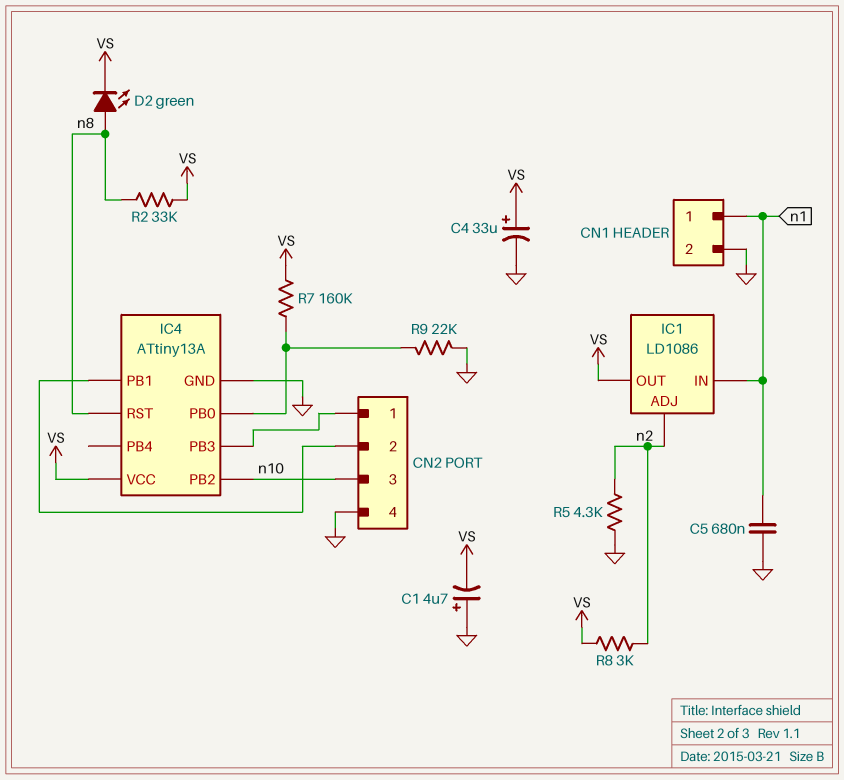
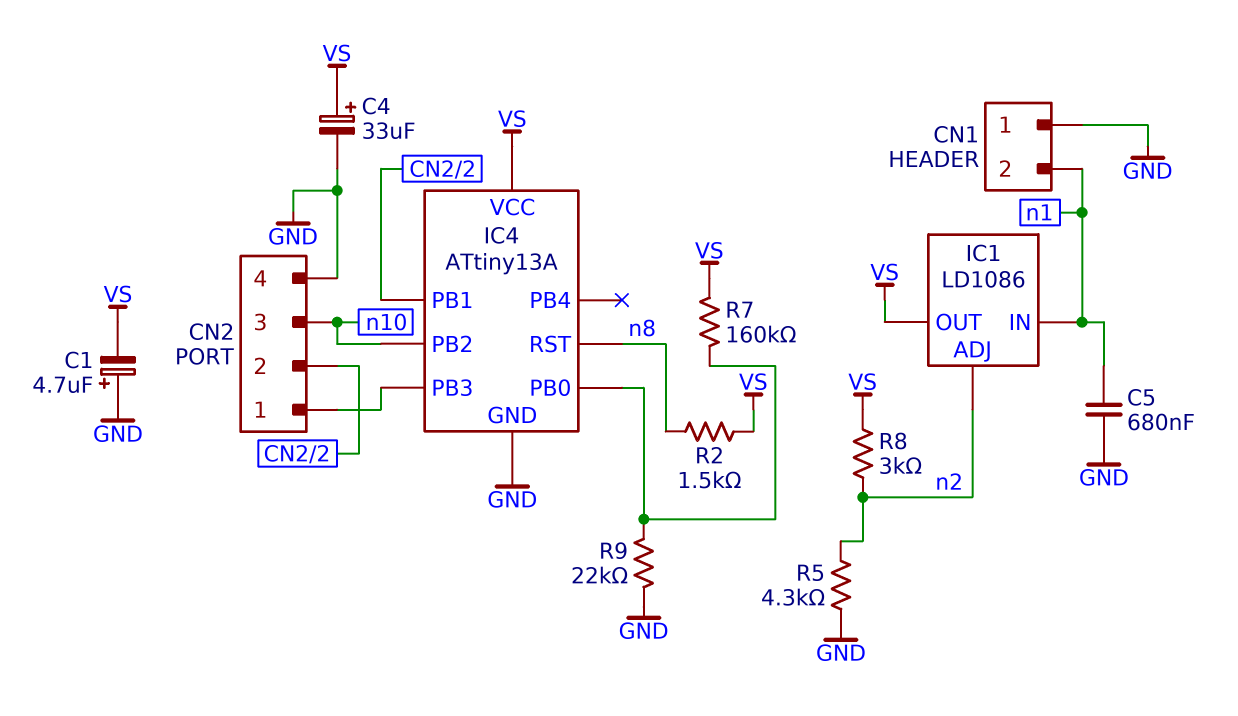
CN1 pin 1: n1 -> GND
CN1 pin 2: GND -> n1
D2: LED green (A n8, K VS) -> none
R2: 33k (VS, n8) -> 1.5k (VS, n8)

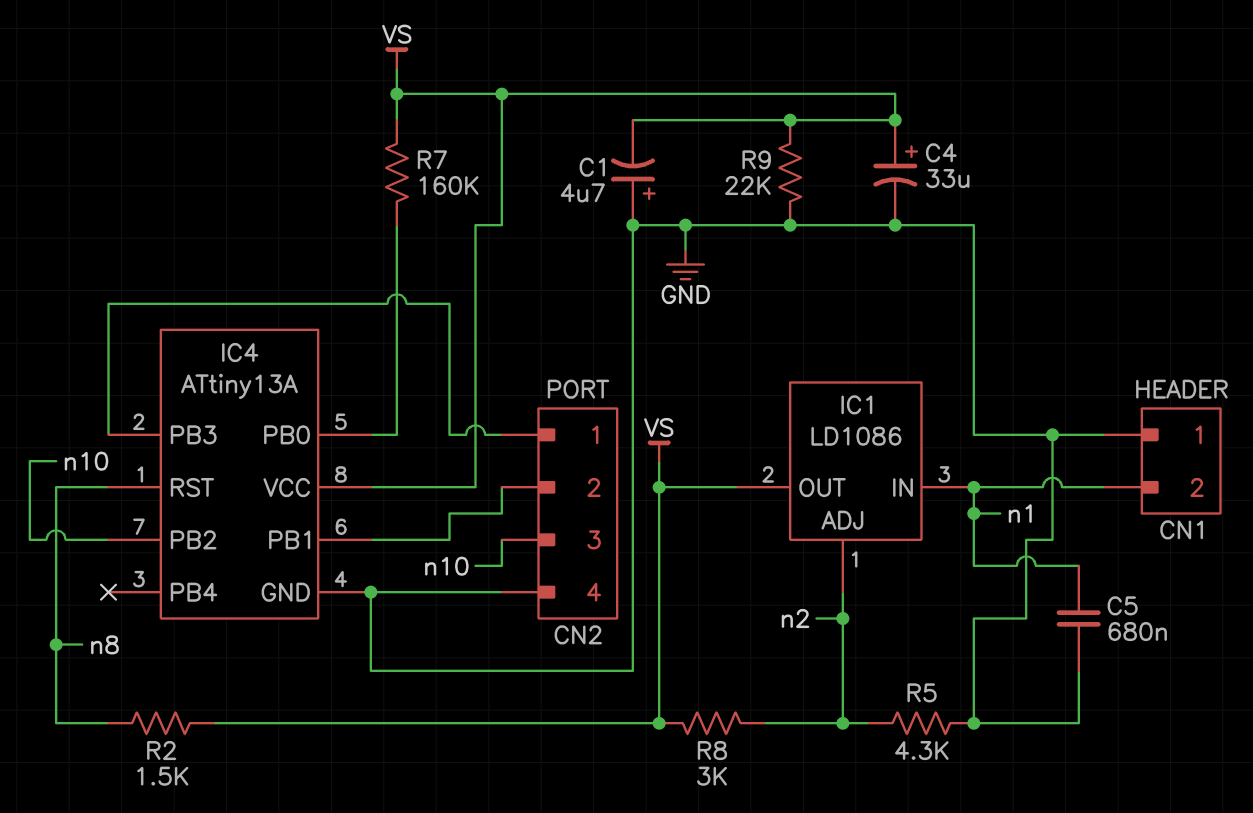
R9: 22k (GND, IC4/PB0) -> 22k (GND, VS)

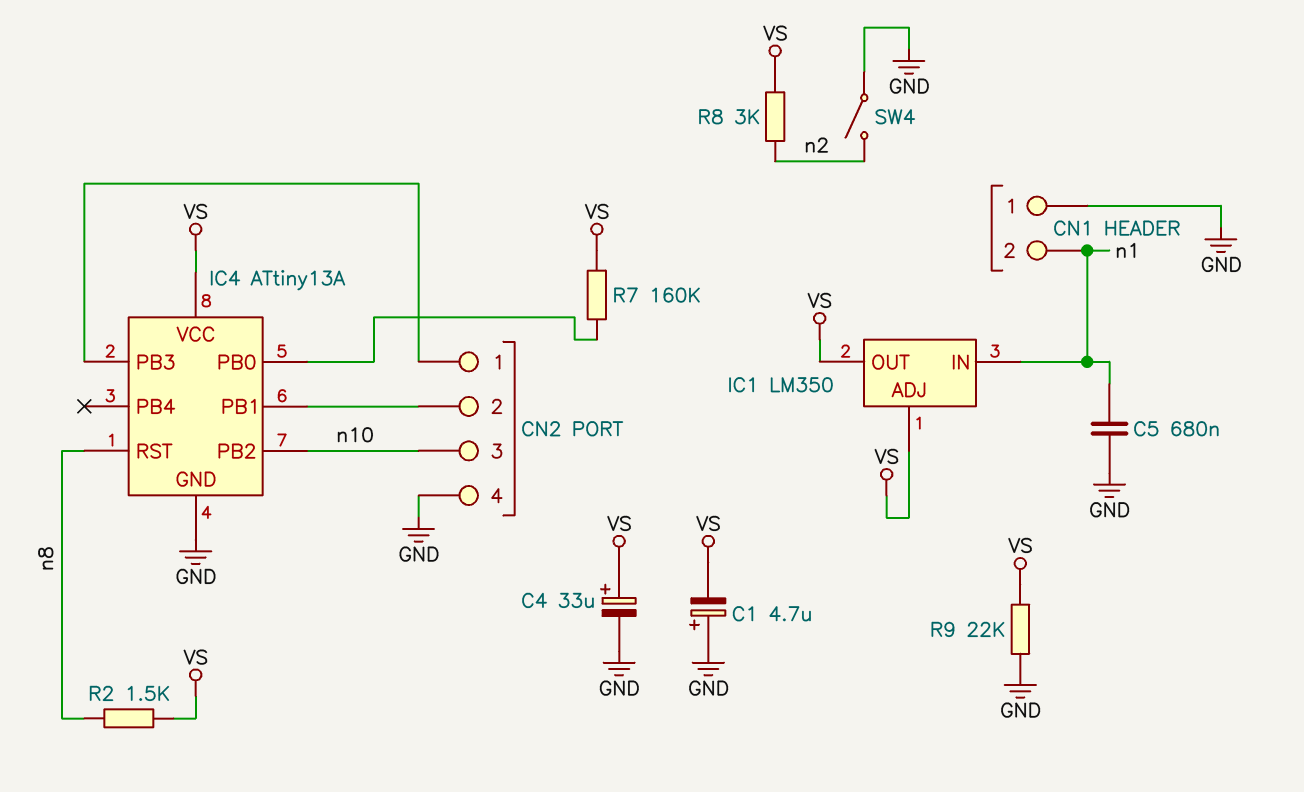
IC1: LD1086 -> LM350
IC1 pin ADJ: n2 -> VS
R5: 4.3k (GND, n2) -> none
SW4: none -> switch (GND, n2)

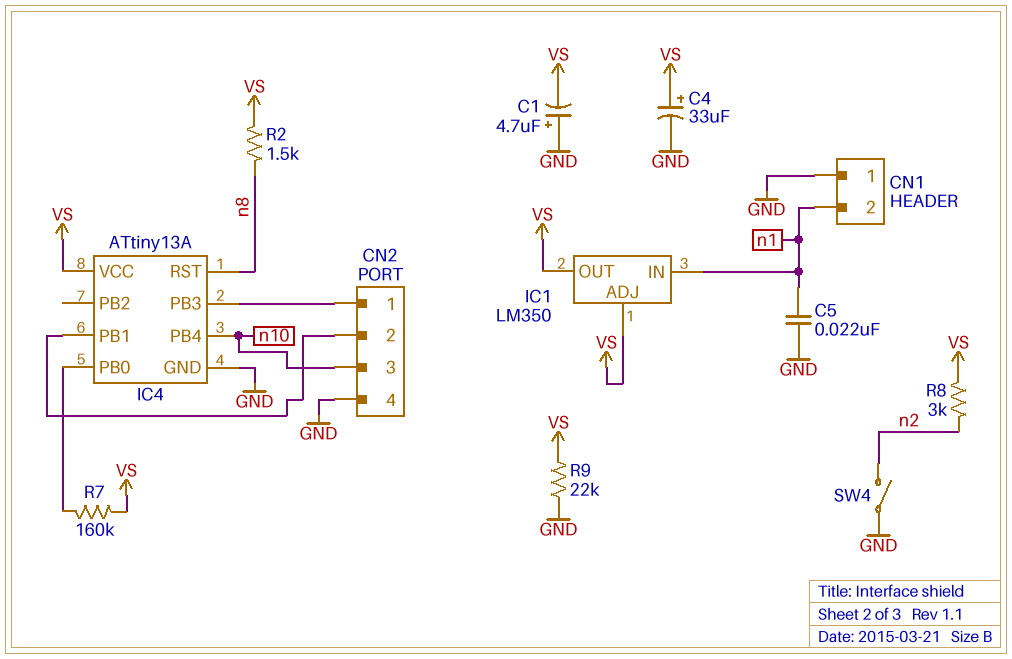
C5: 680nF (GND, n1) -> 22nF (GND, n1)
IC4 pin PB2: n10 -> none
IC4 pin PB4: none -> n10

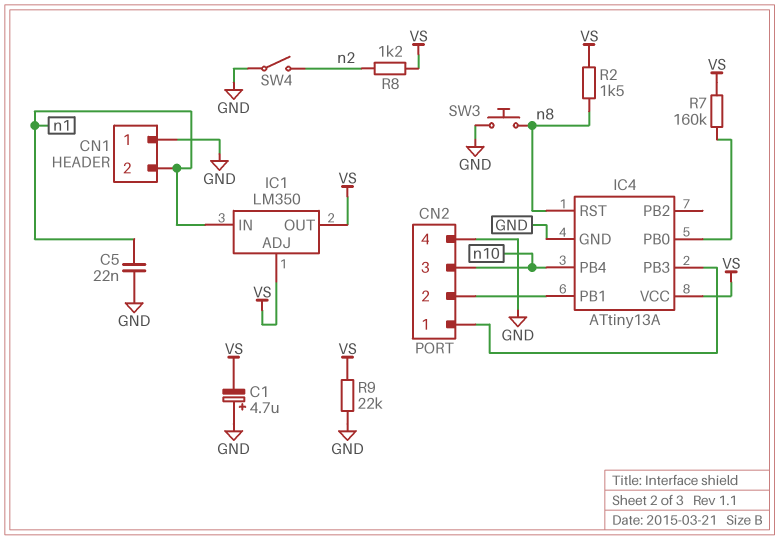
C4: 33uF (plus VS, minus GND) -> none
R8: 3k (VS, n2) -> 1.2k (VS, n2)
SW3: none -> button (GND, n8)

